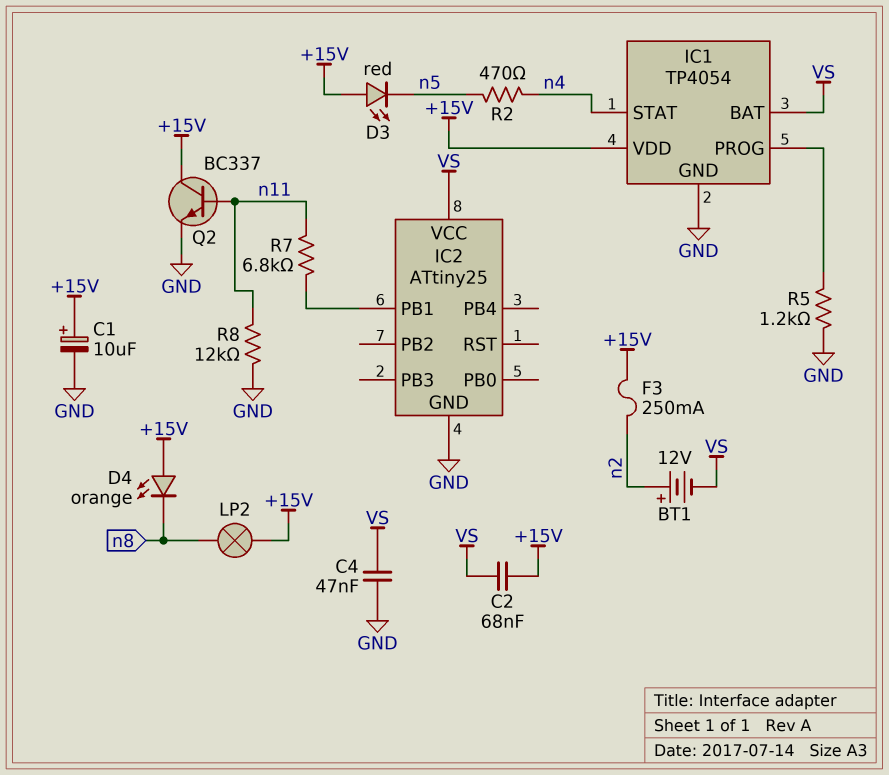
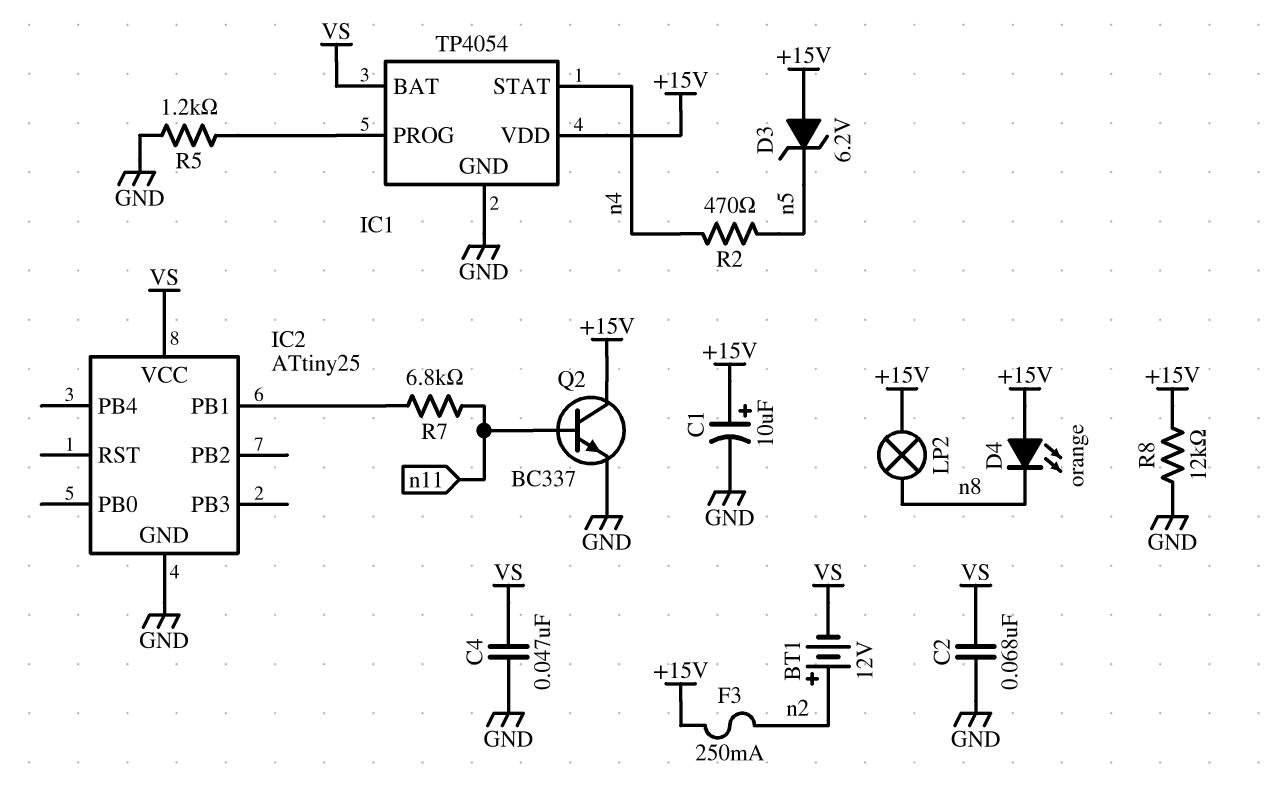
C2: 68nF (+15V, VS) -> 68nF (GND, VS)
D3: LED red (A +15V, K n5) -> zener 6.2V (A +15V, K n5)
R8: 12k (GND, n11) -> 12k (+15V, GND)

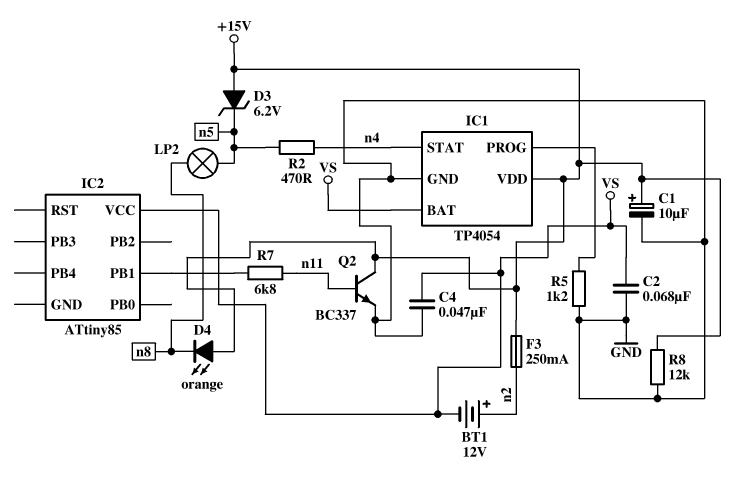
IC2: ATtiny25 -> ATtiny85
IC2 pin GND: GND -> none
LP2: lamp (+15V, n8) -> lamp (n5, n8)

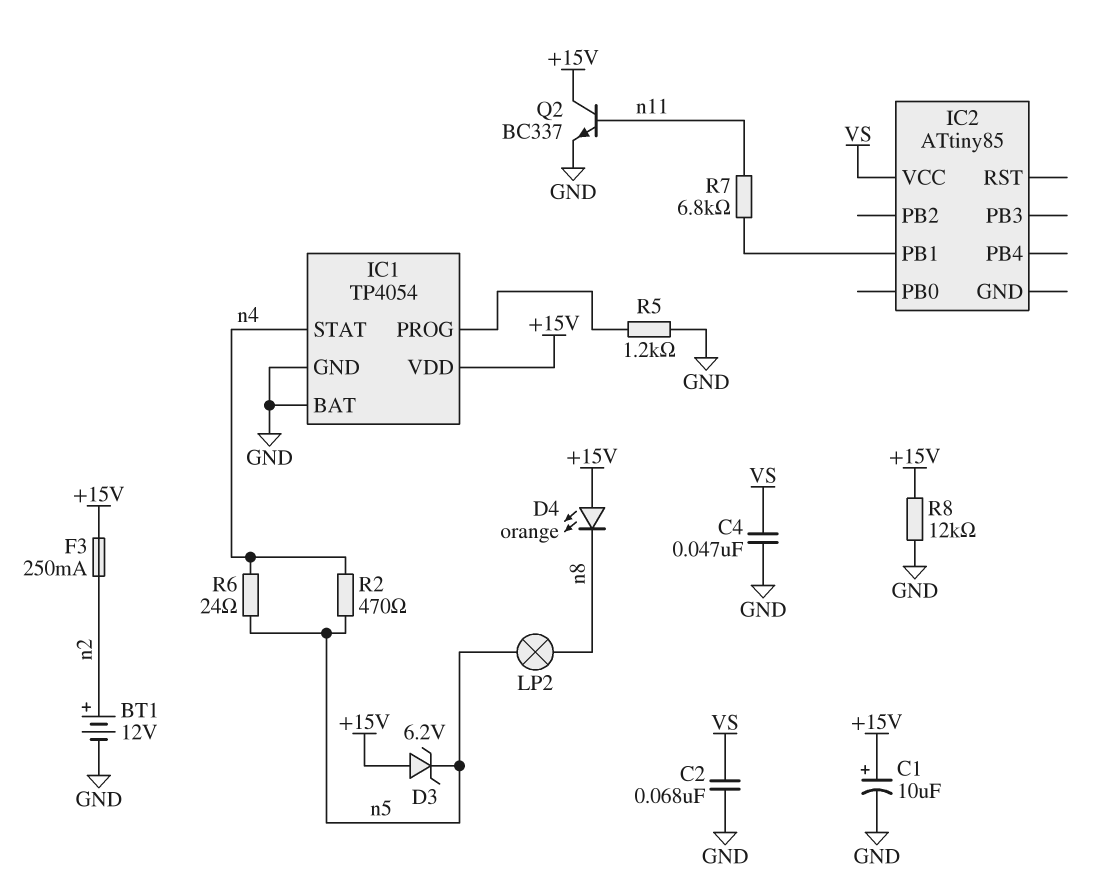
BT1: 12V (plus n2, minus VS) -> 12V (plus n2, minus GND)
IC1 pin BAT: VS -> GND
R6: none -> 24 (n4, n5)

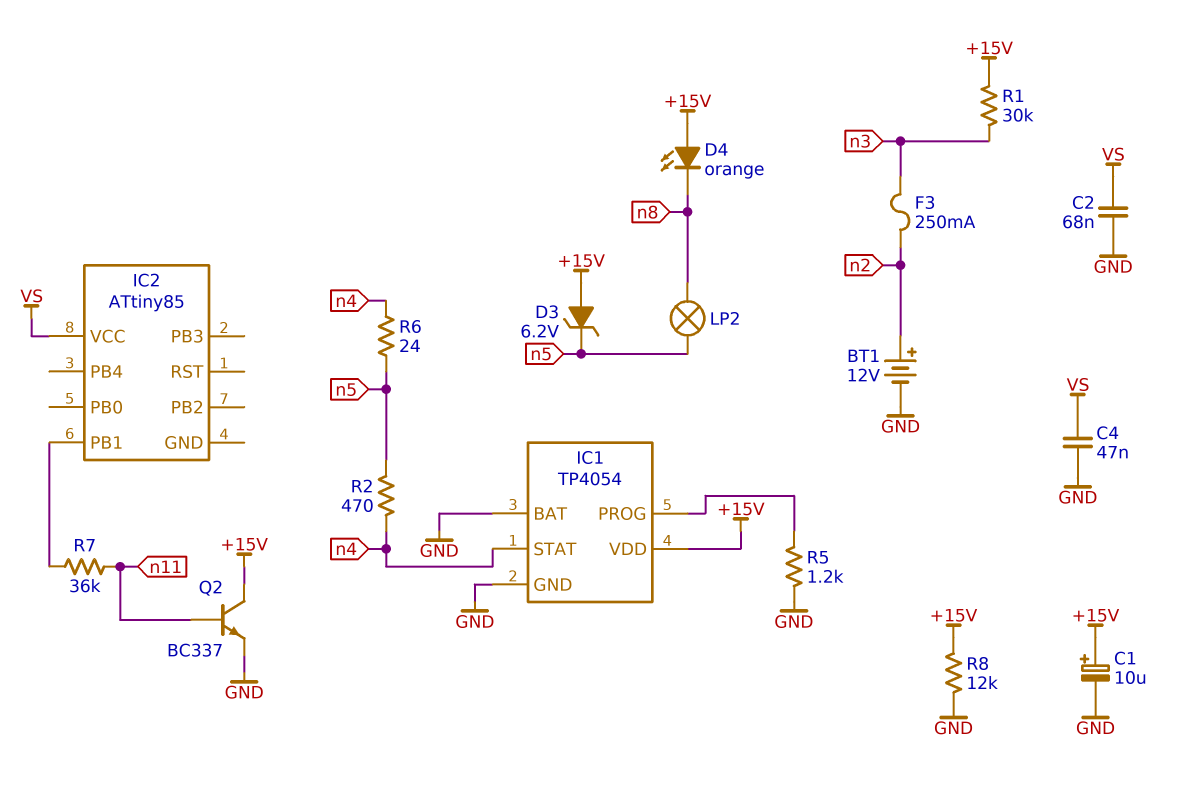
F3: 250mA (+15V, n2) -> 250mA (n2, n3)
R1: none -> 30k (+15V, n3)
R7: 6.8k (IC2/PB1, n11) -> 36k (IC2/PB1, n11)

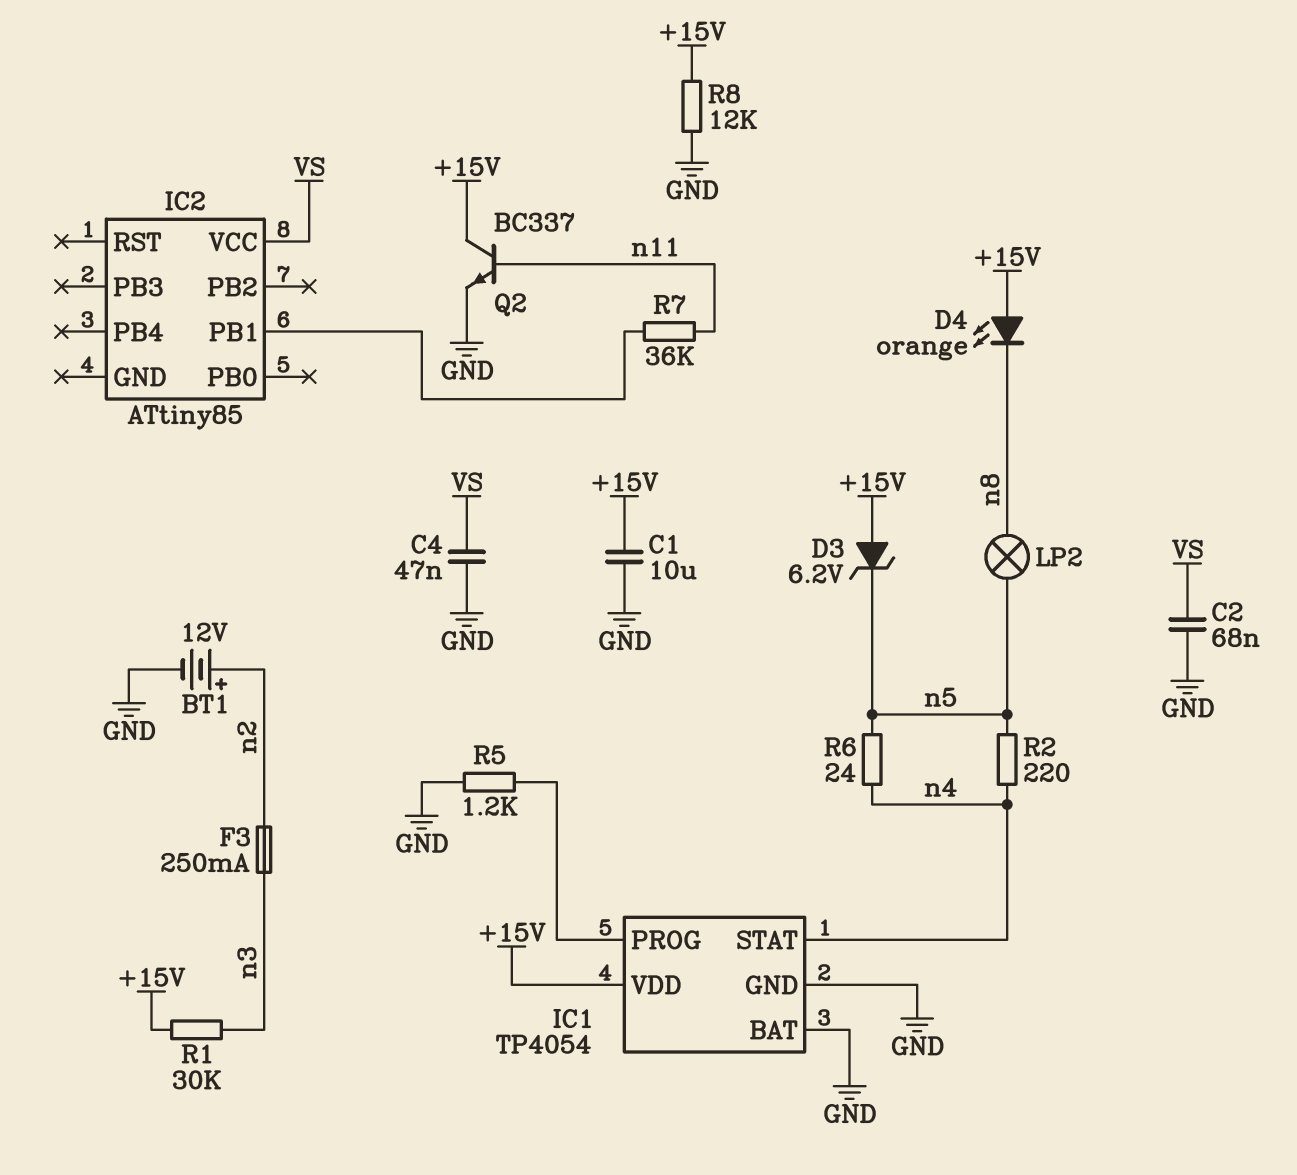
C1: 10uF (plus +15V, minus GND) -> 10uF (+15V, GND)
R2: 470 (n4, n5) -> 220 (n4, n5)

